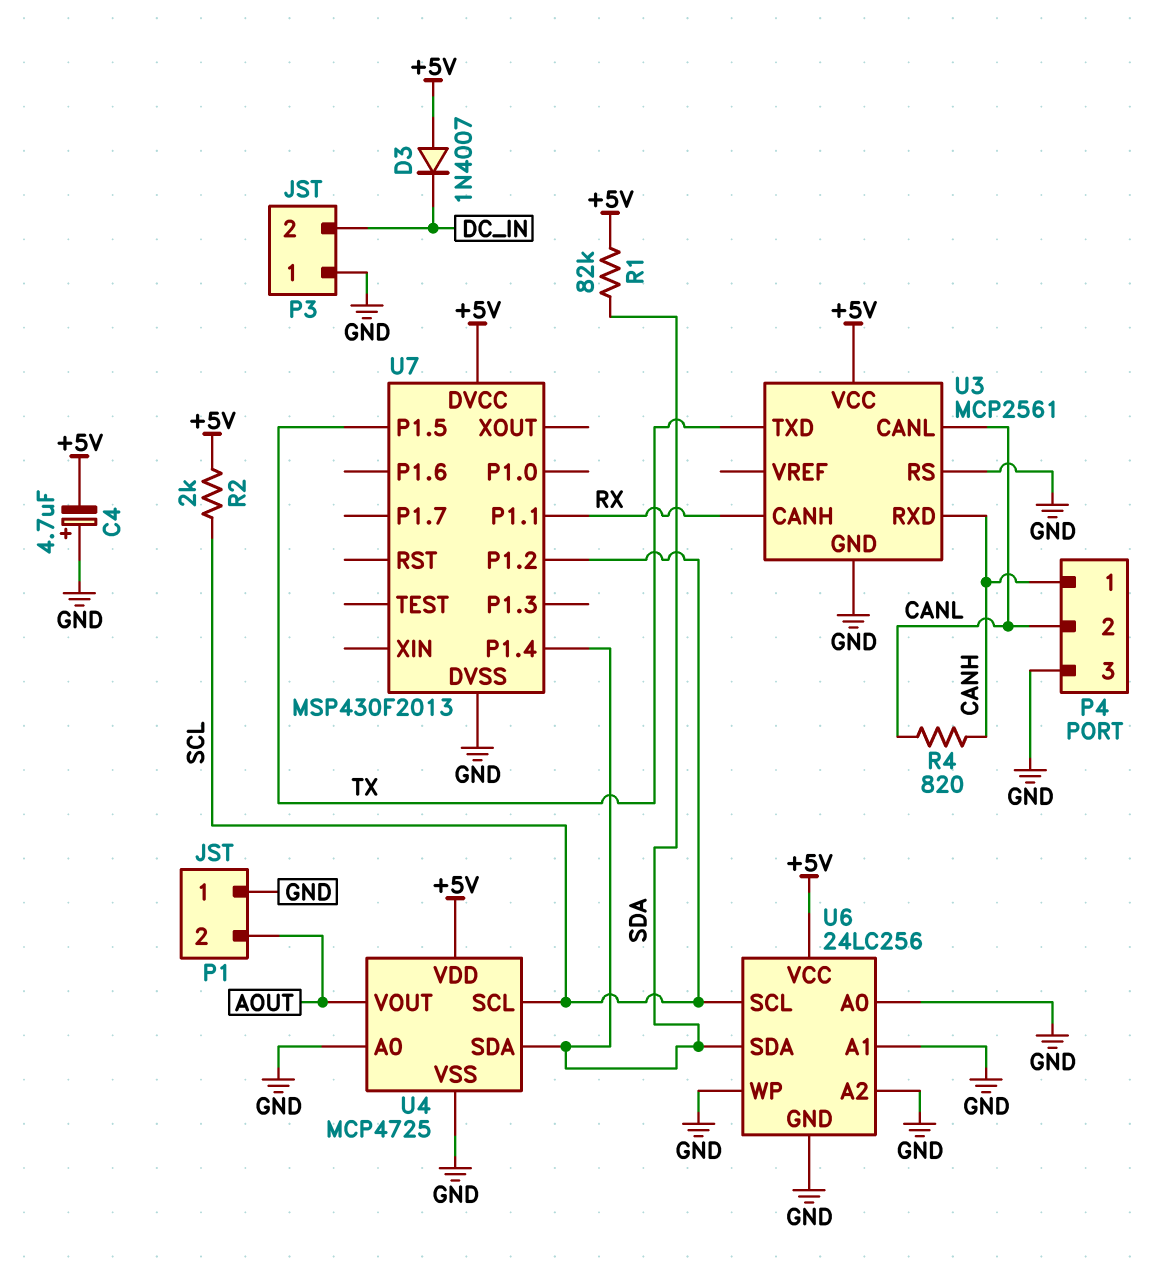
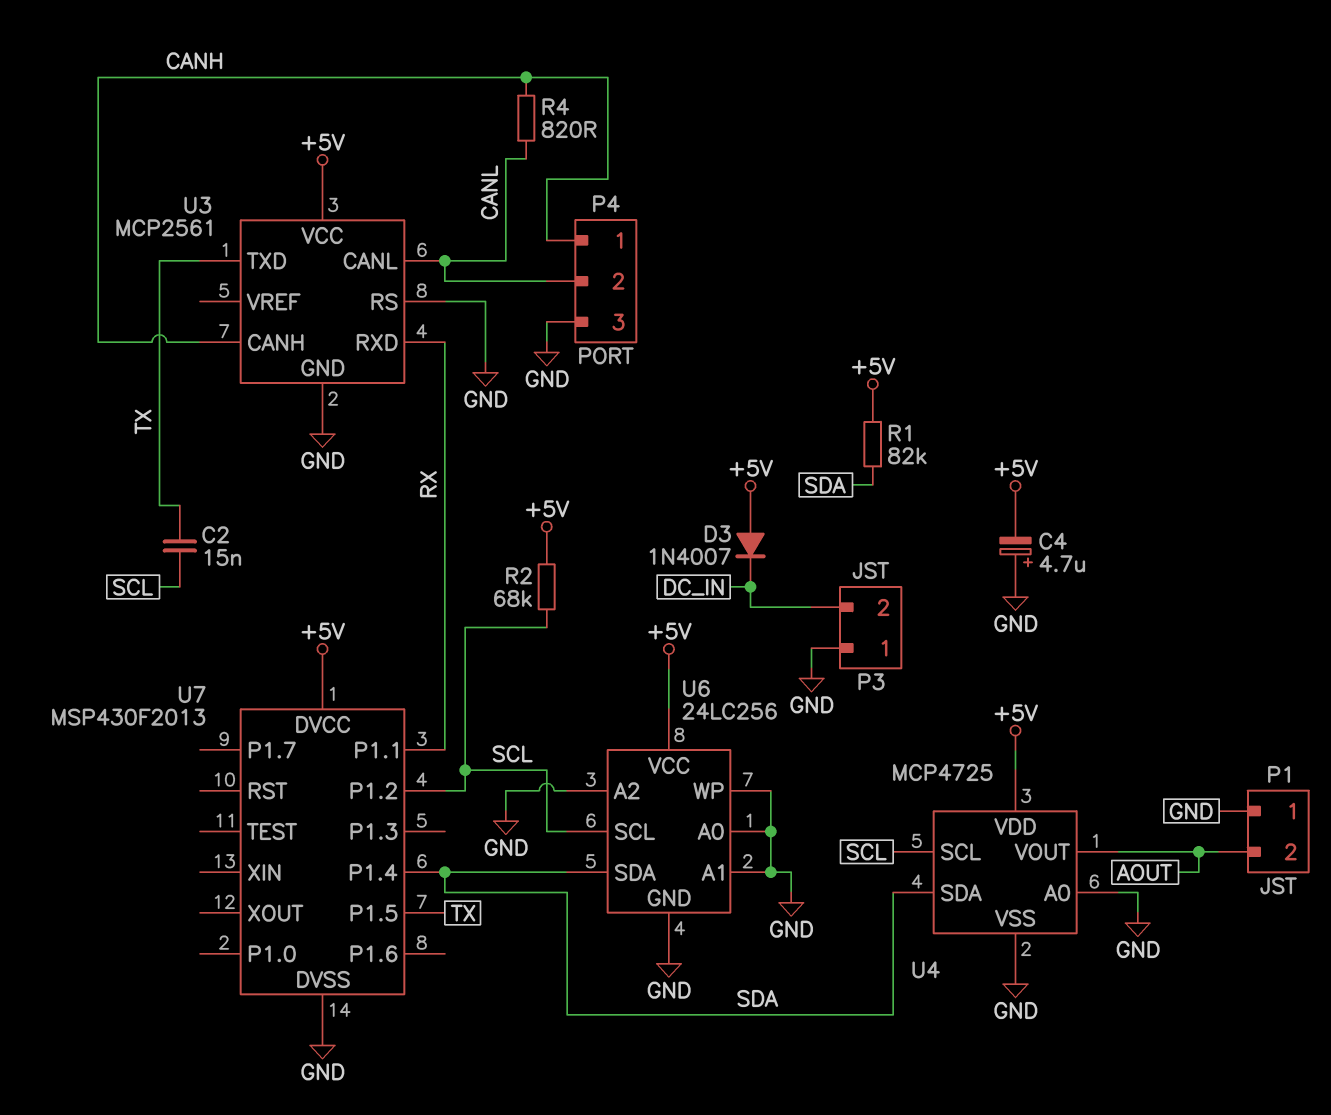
C2: none -> 15nF (SCL, TX)
R2: 2k (+5V, SCL) -> 68k (+5V, SCL)
U3 pin CANH: RX -> CANH
U3 pin RXD: CANH -> RX

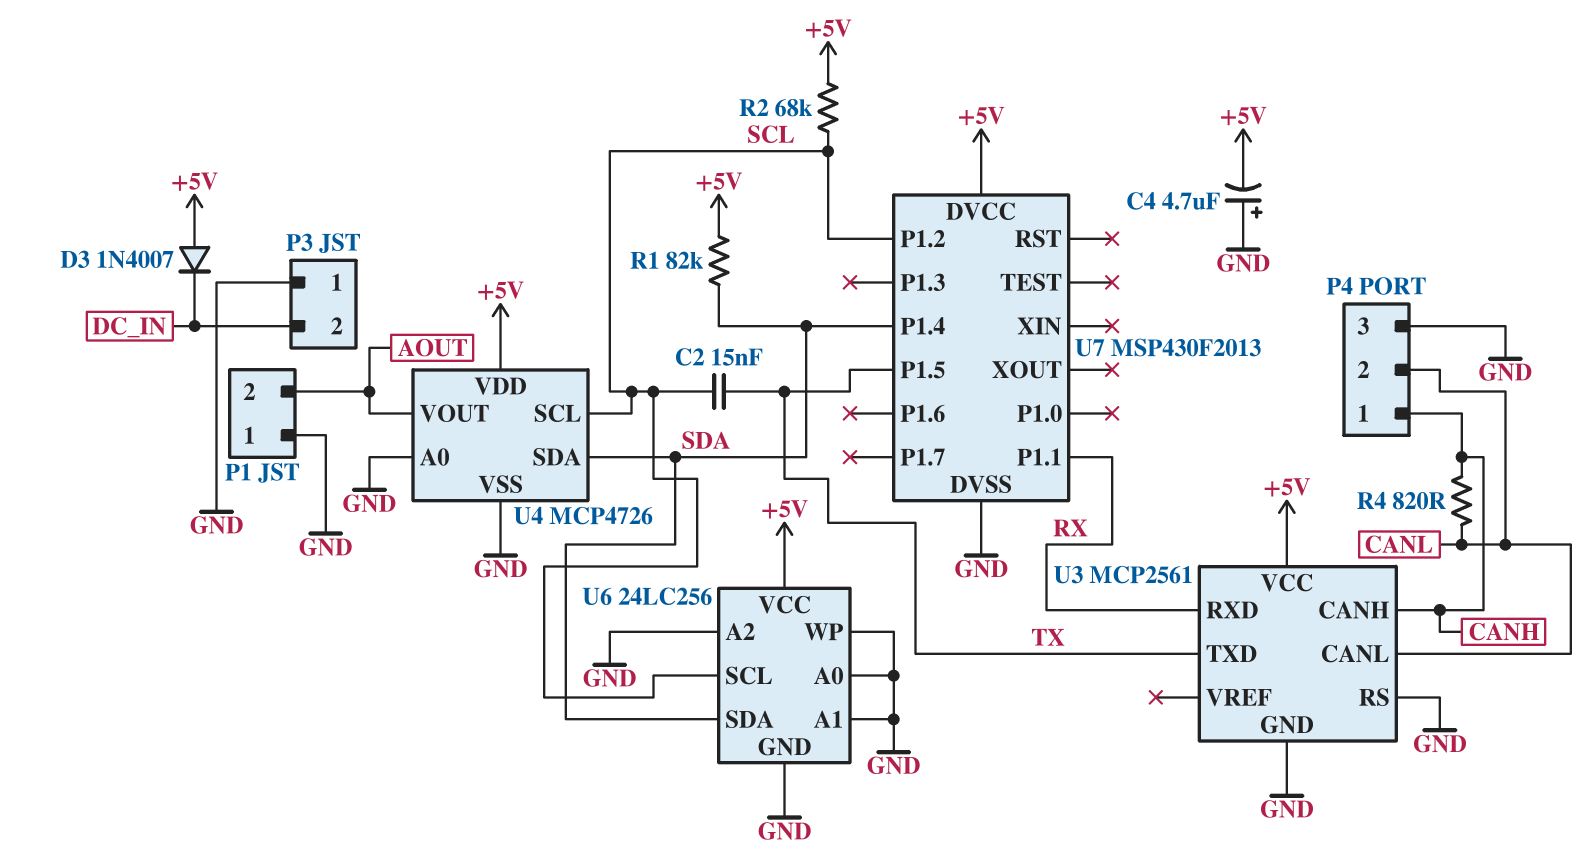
U4: MCP4725 -> MCP4726

